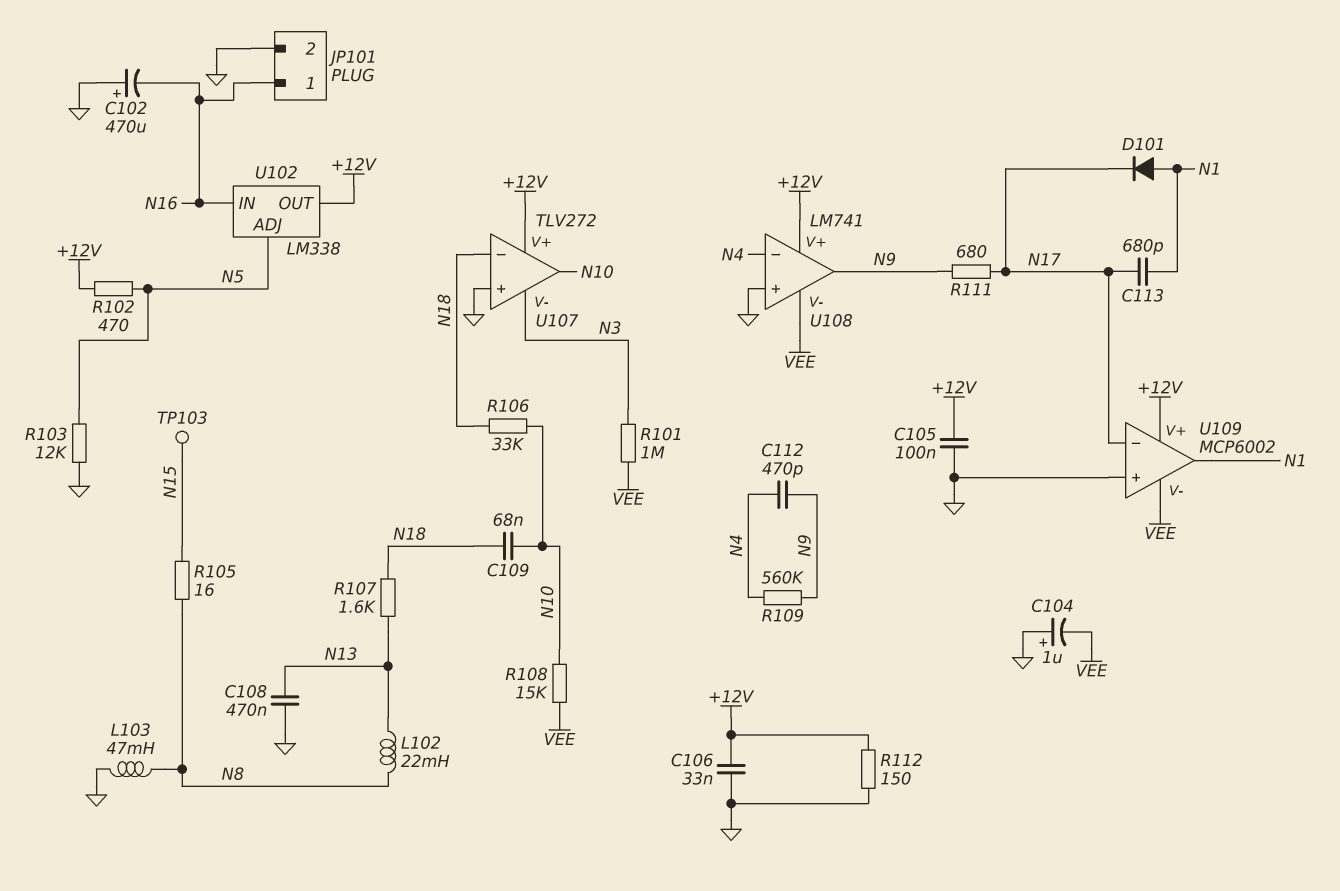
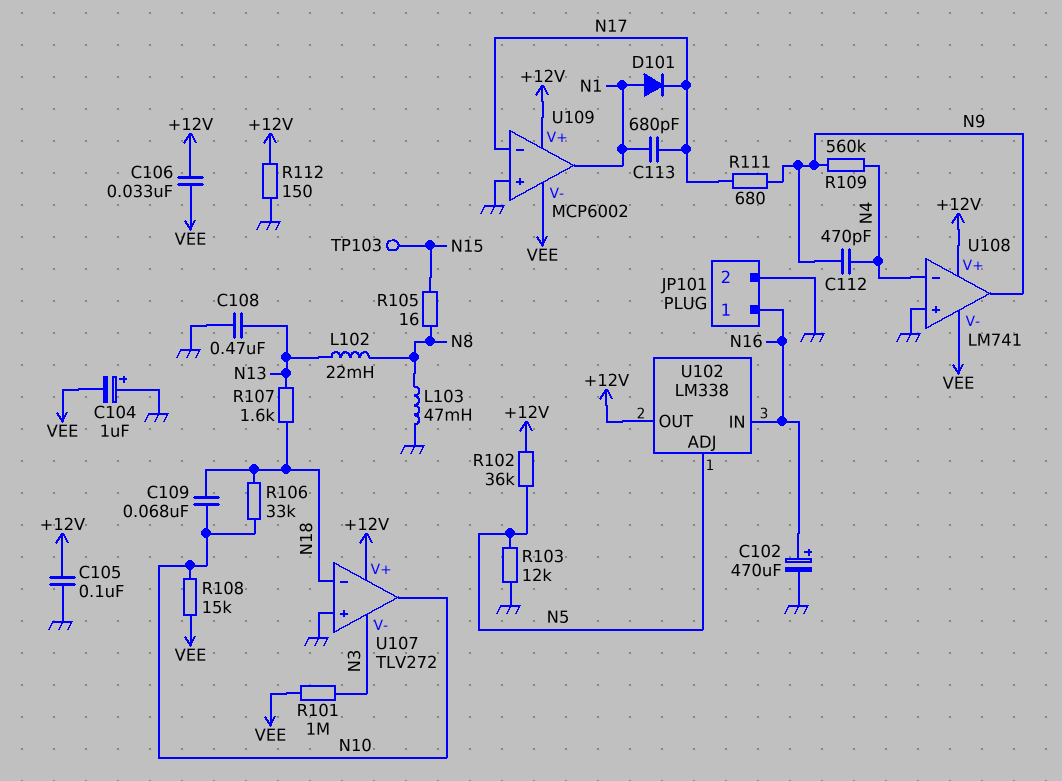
C102: 470uF (plus GND, minus N16) -> 470uF (plus N16, minus GND)
C106: 33nF (+12V, GND) -> 33nF (+12V, VEE)
R102: 470 (+12V, N5) -> 36k (+12V, N5)

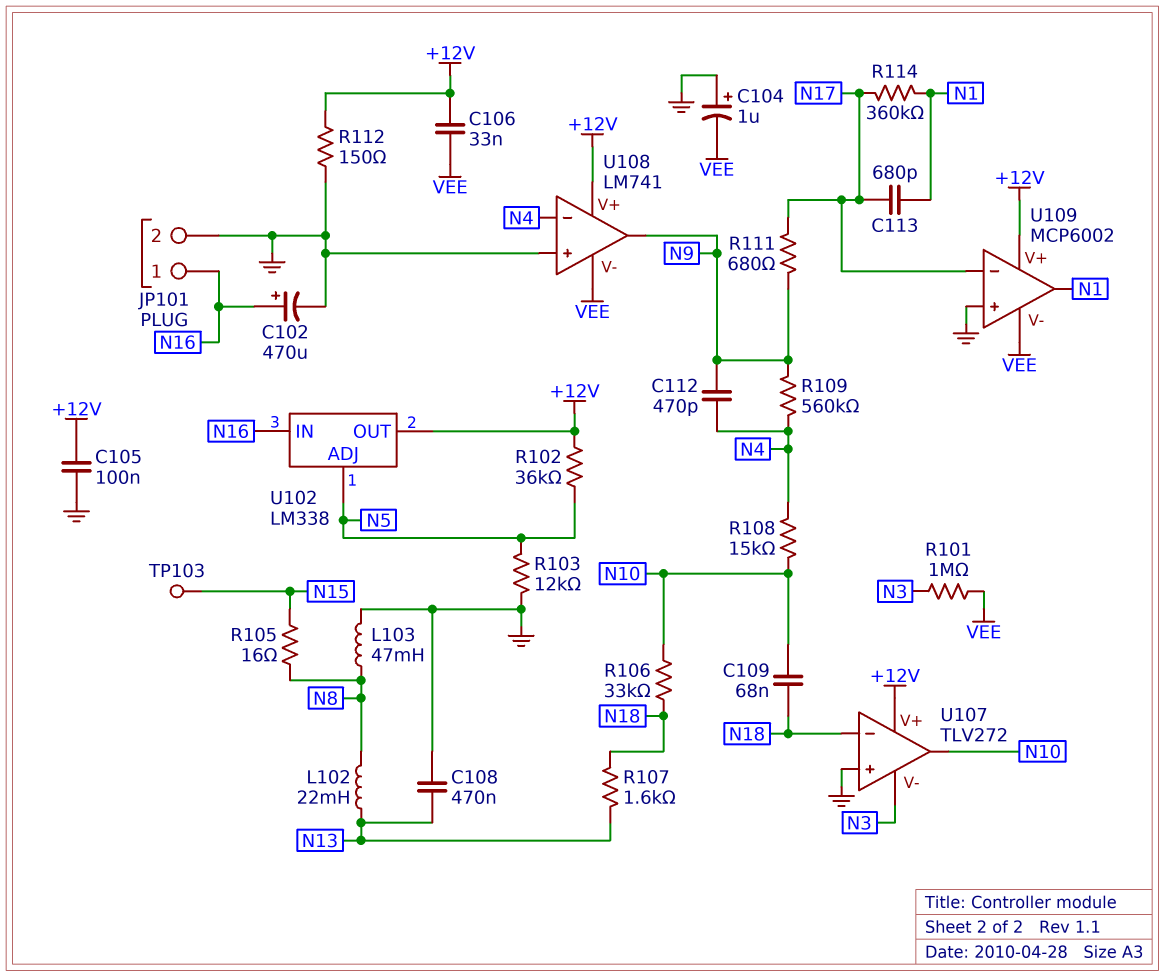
D101: diode (A N1, K N17) -> none
R108: 15k (N10, VEE) -> 15k (N4, N10)
R114: none -> 360k (N1, N17)

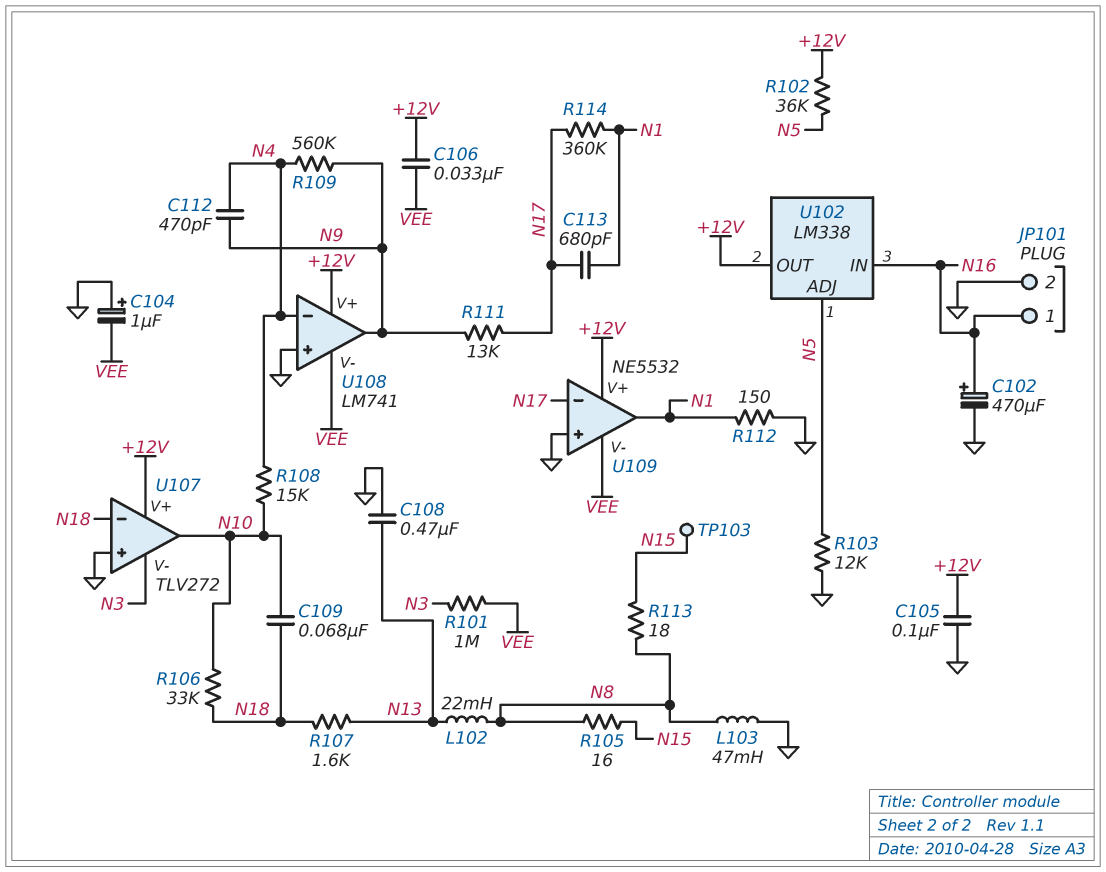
R111: 680 (N9, N17) -> 13k (N9, N17)
R112: 150 (+12V, GND) -> 150 (GND, N1)
R113: none -> 18 (N8, N15)
U109: MCP6002 -> NE5532

